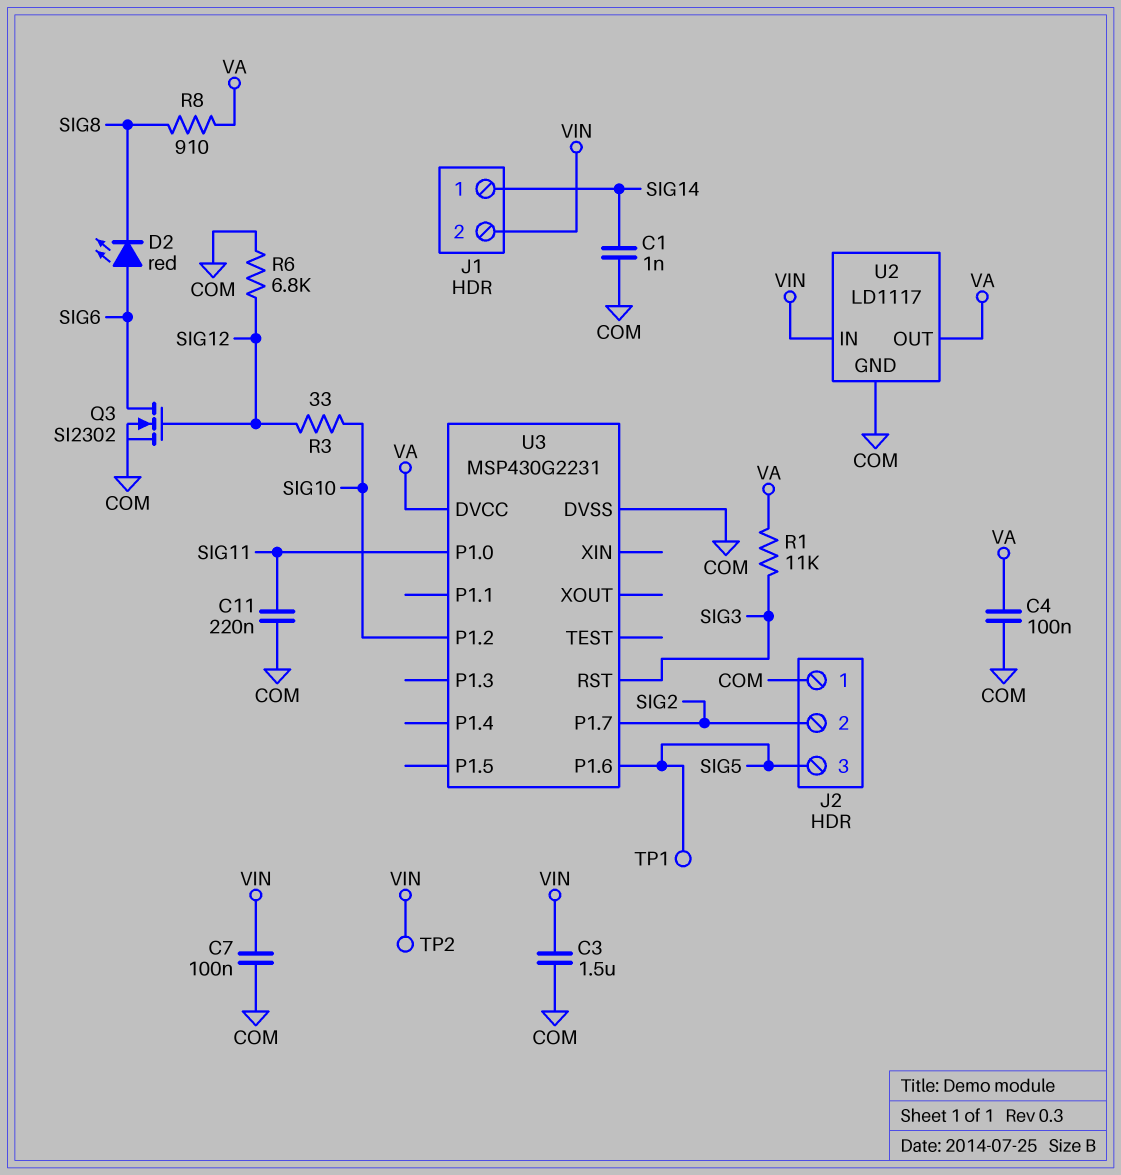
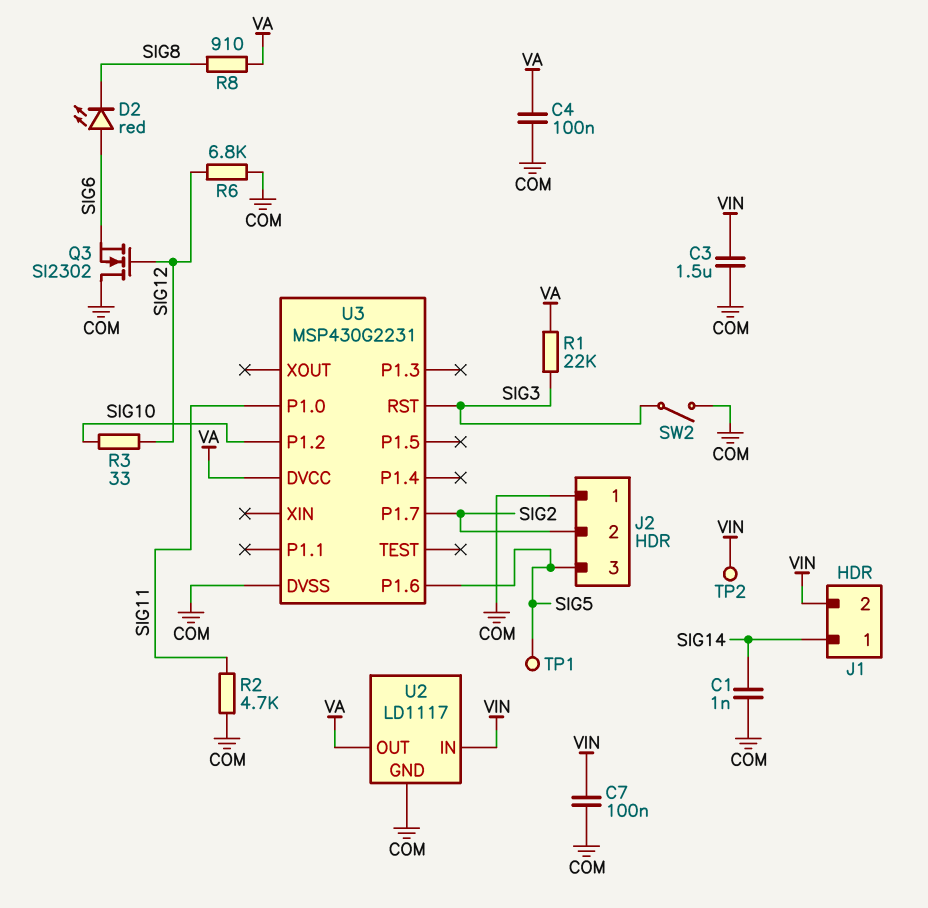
C11: 220nF (COM, SIG11) -> none
Q3: NMOS SI2302 (G SIG12, D SIG6, S COM) -> NMOS SI2302 (G SIG12, D COM, S SIG6)
R1: 11k (SIG3, VA) -> 22k (SIG3, VA)
R2: none -> 4.7k (COM, SIG11)
SW2: none -> switch (COM, SIG3)

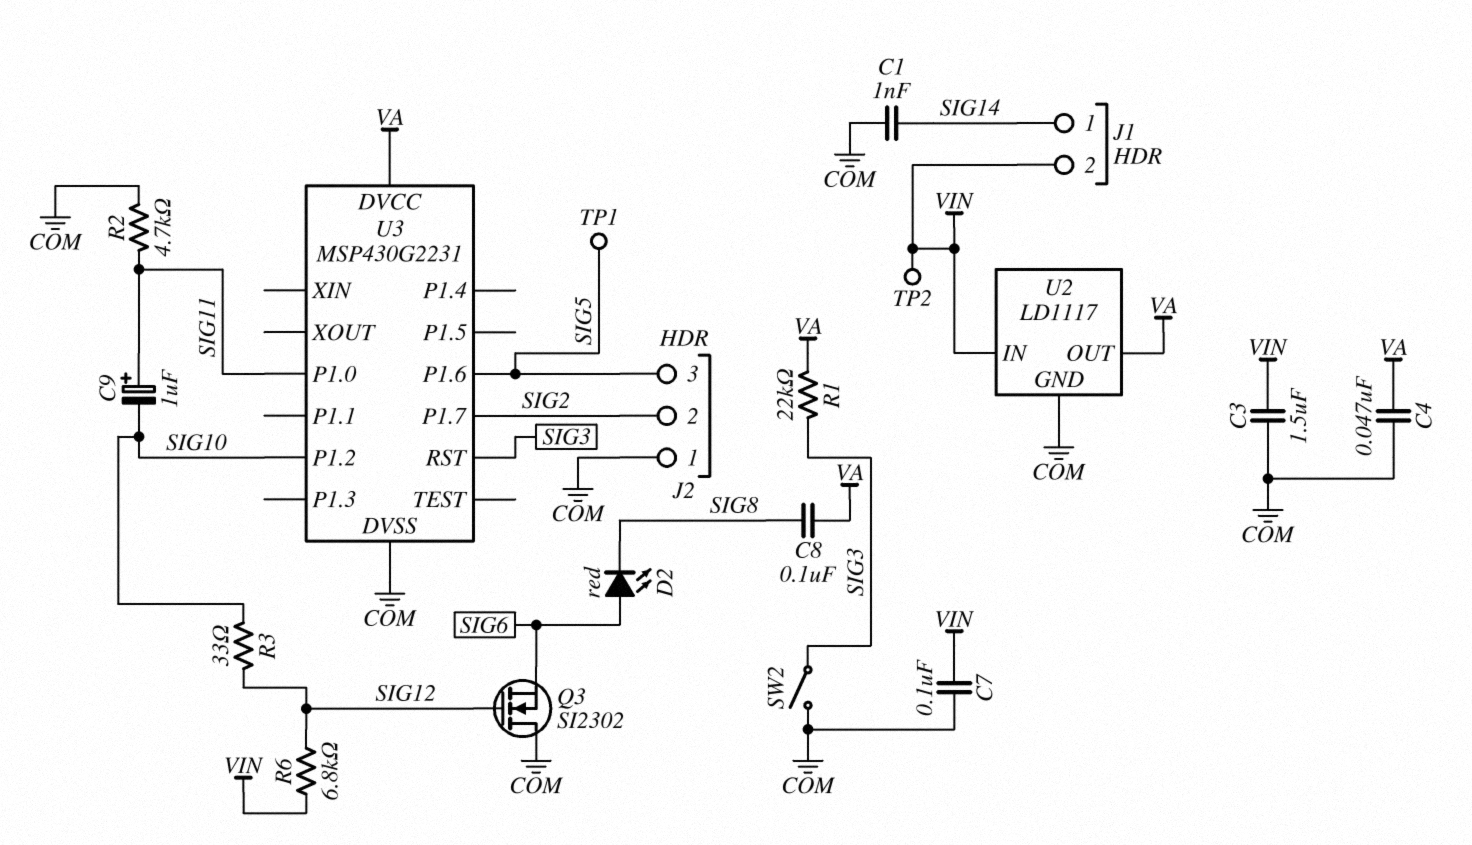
C4: 100nF (COM, VA) -> 47nF (COM, VA)
C8: none -> 100nF (SIG8, VA)
C9: none -> 1uF (plus SIG11, minus SIG10)
R6: 6.8k (COM, SIG12) -> 6.8k (SIG12, VIN)
R8: 910 (SIG8, VA) -> none

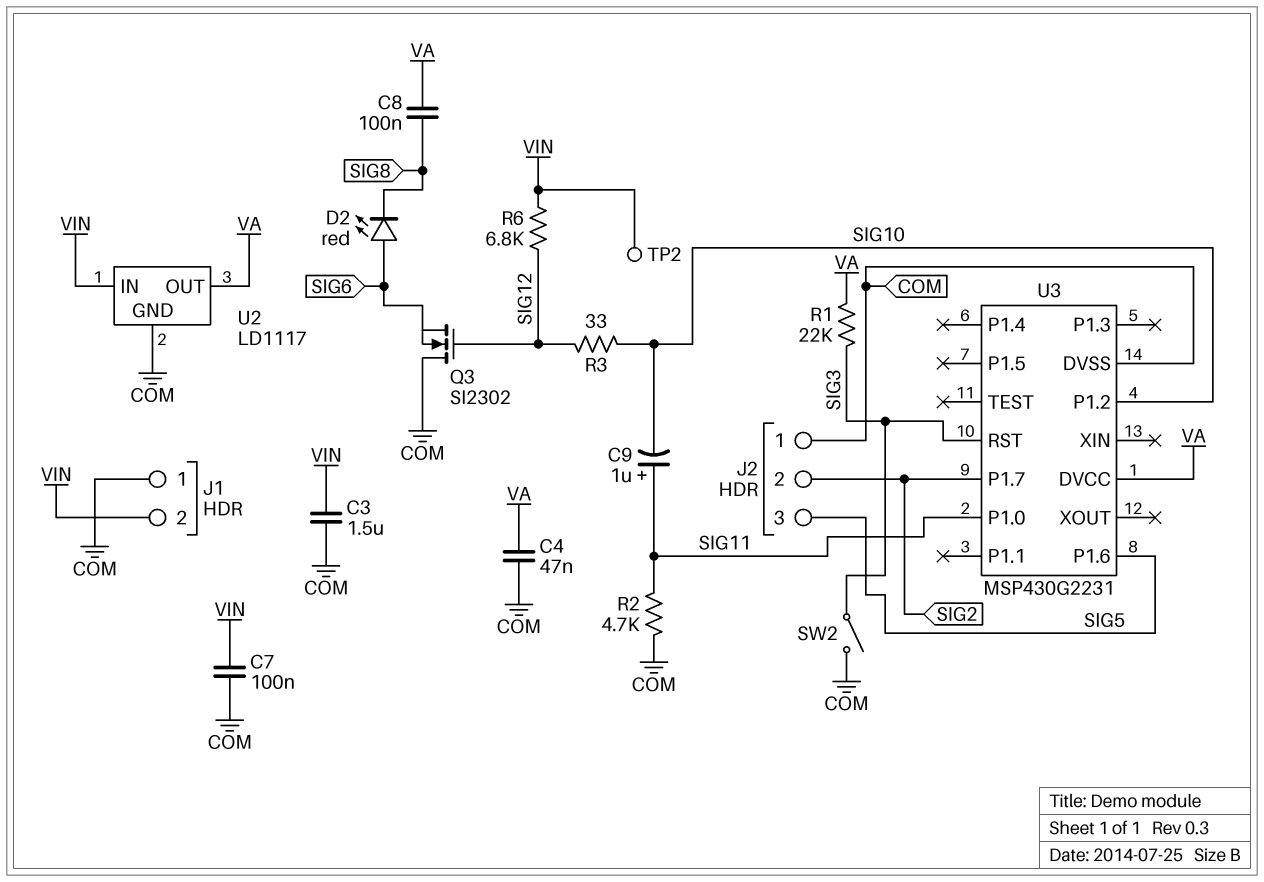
C1: 1nF (COM, SIG14) -> none
J1 pin 1: SIG14 -> COM
TP1: test point (SIG5) -> none

